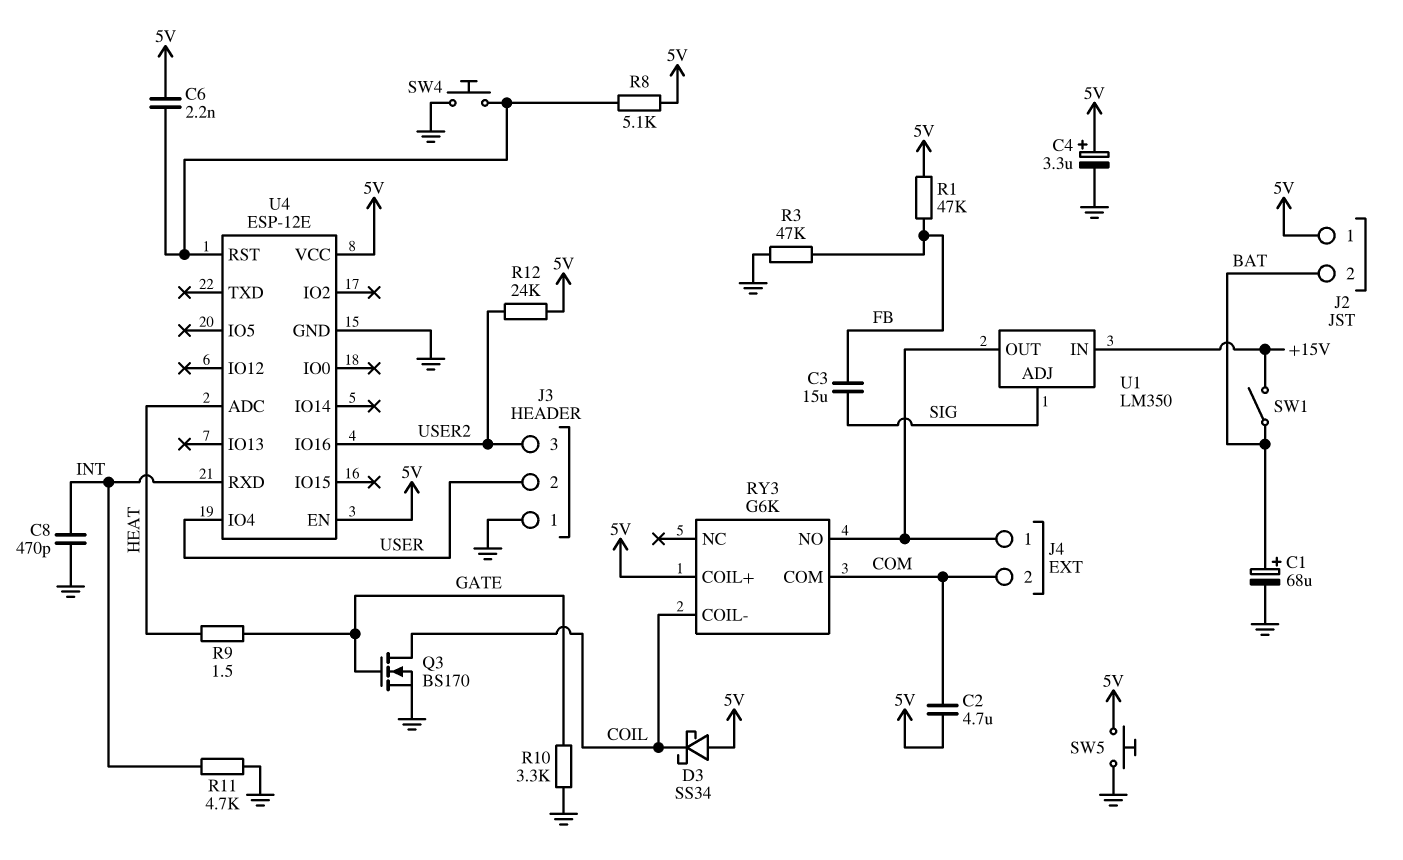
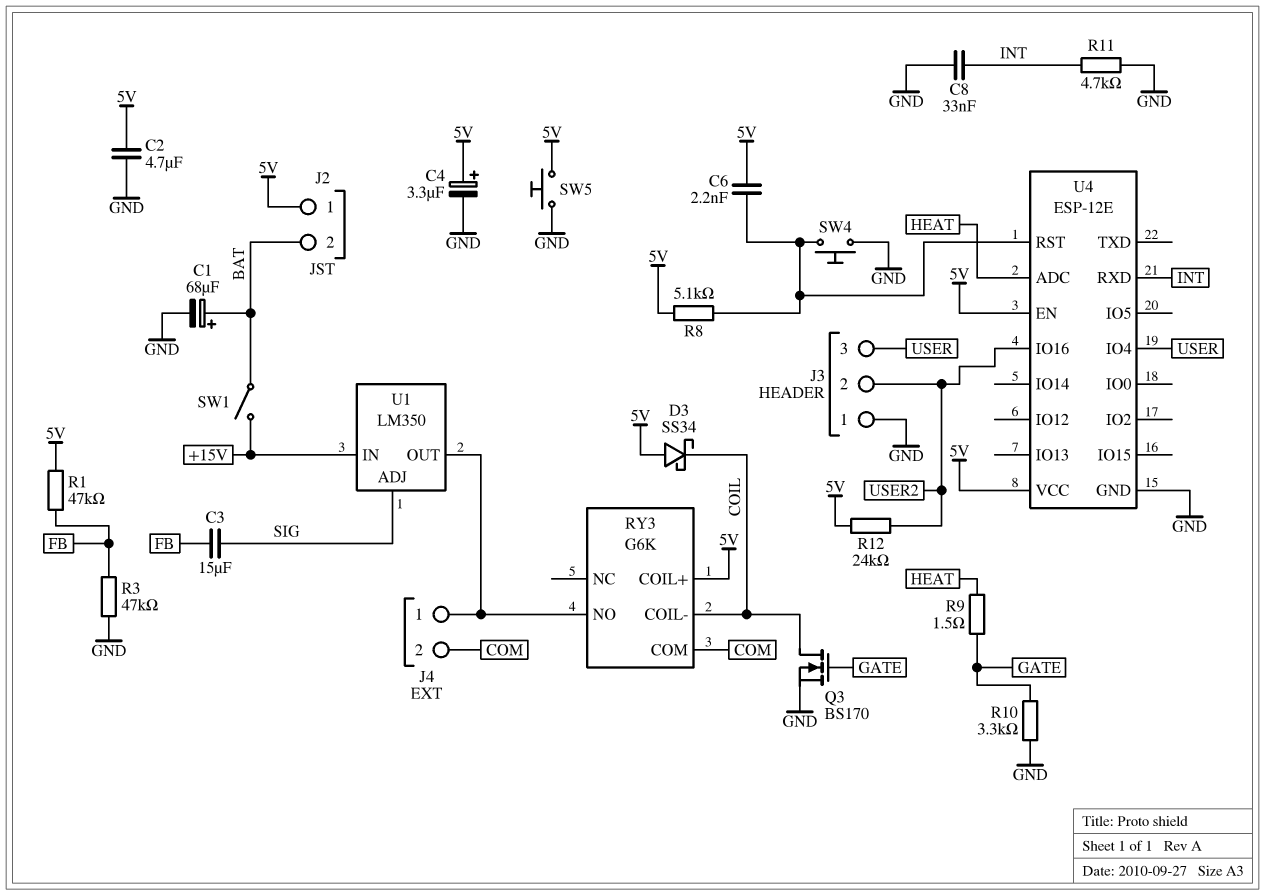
C2: 4.7uF (5V, COM) -> 4.7uF (5V, GND)
C8: 470pF (GND, INT) -> 33nF (GND, INT)
J3 pin 2: USER -> USER2
J3 pin 3: USER2 -> USER

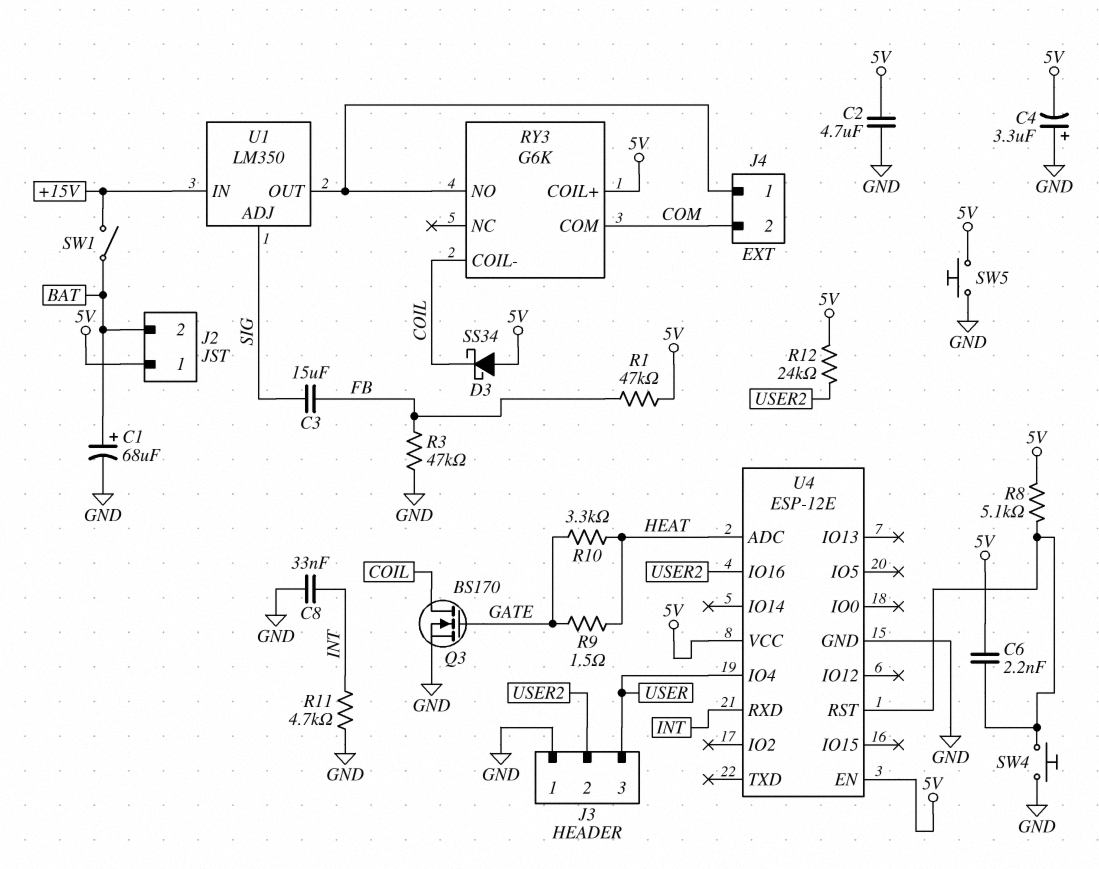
C4: 3.3uF (plus 5V, minus GND) -> 3.3uF (plus GND, minus 5V)
R10: 3.3k (GATE, GND) -> 3.3k (GATE, HEAT)

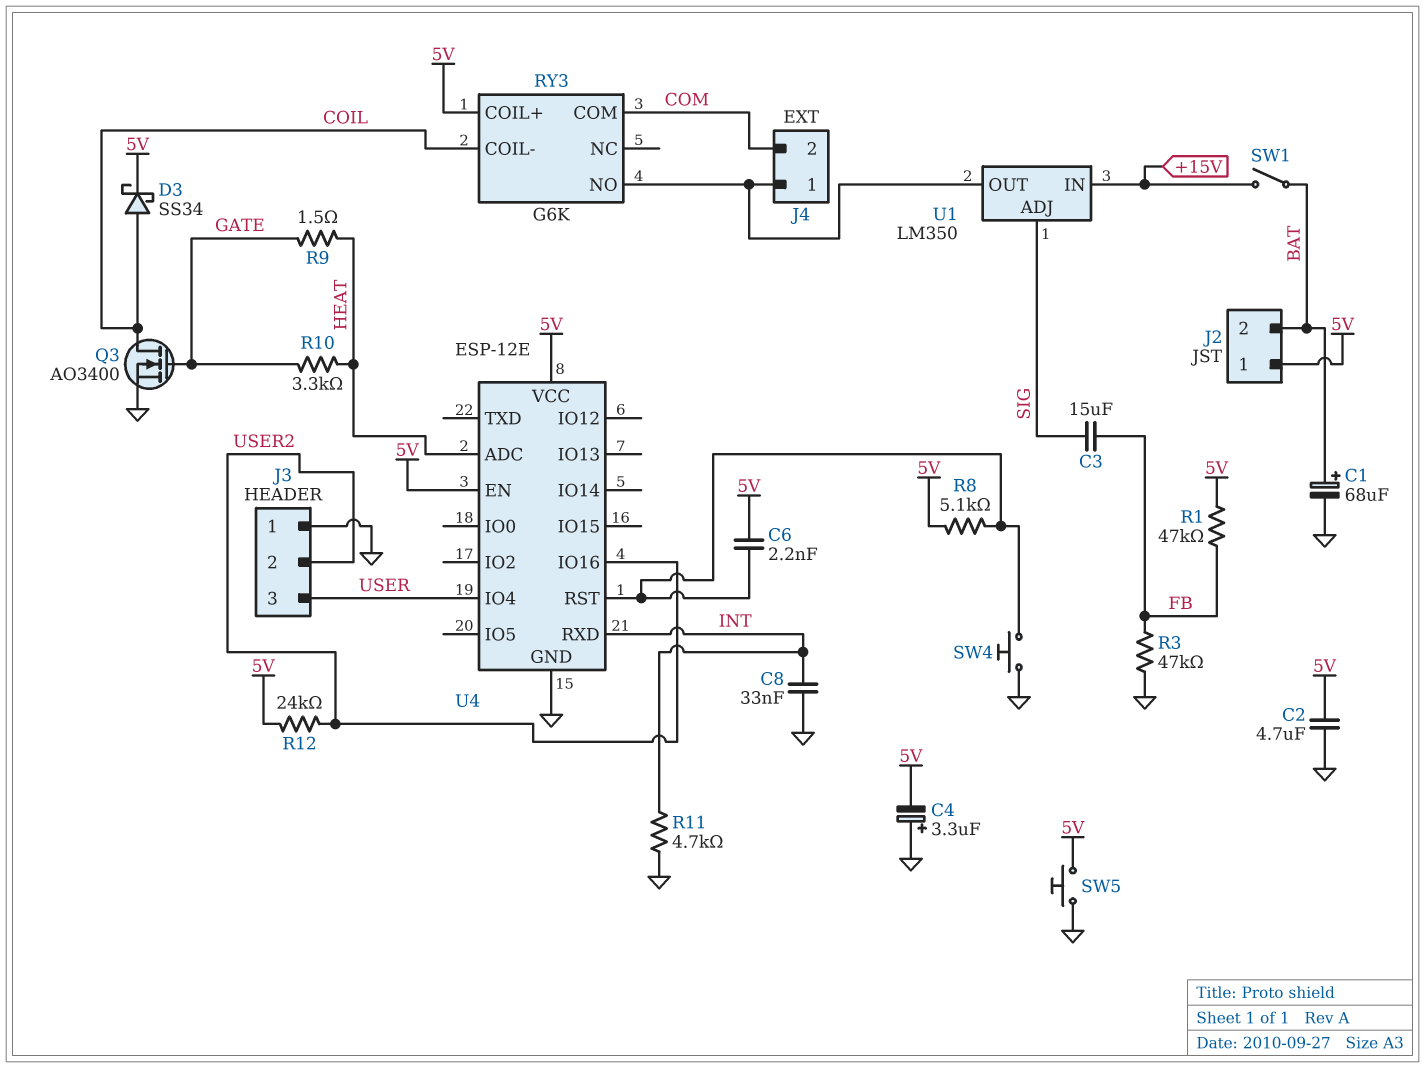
D3: schottky SS34 (A 5V, K COIL) -> schottky SS34 (A COIL, K 5V)
Q3: NMOS BS170 (G GATE, D COIL, S GND) -> NMOS AO3400 (G GATE, D COIL, S GND)

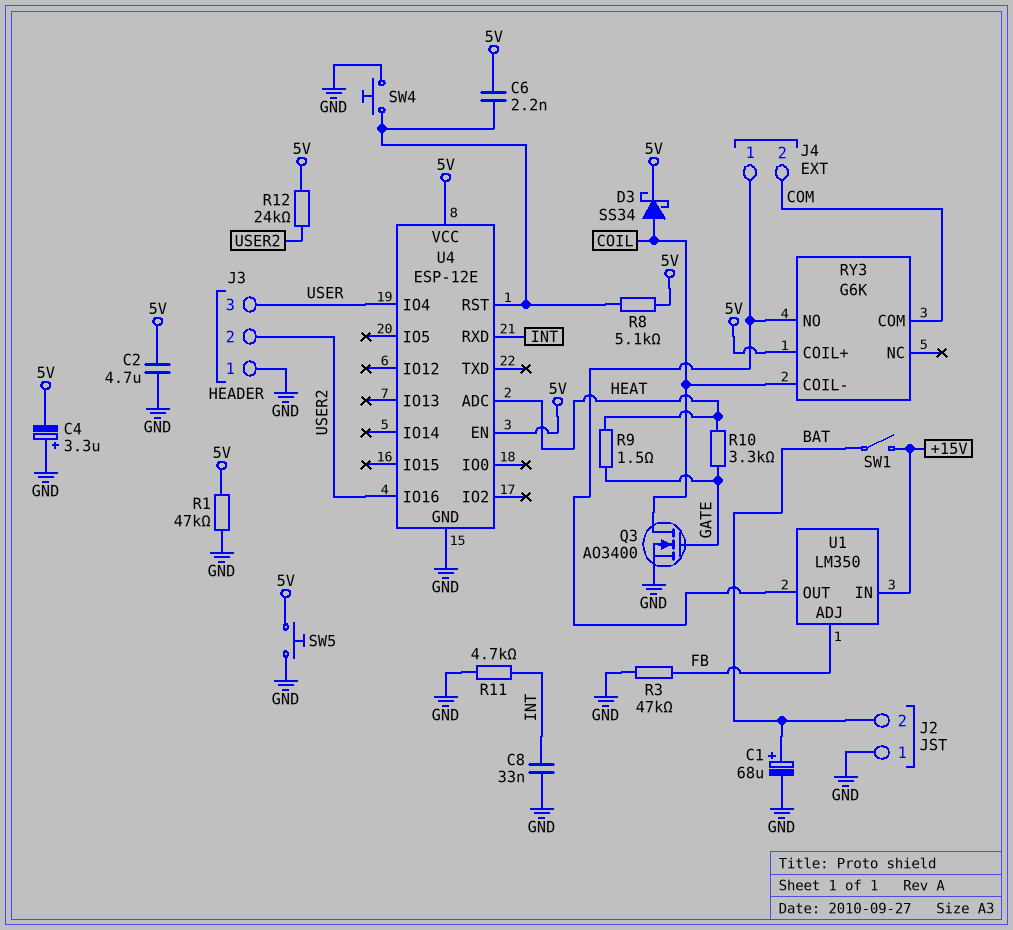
C3: 15uF (FB, SIG) -> none
J2 pin 1: 5V -> GND
R1: 47k (5V, FB) -> 47k (5V, GND)
U1 pin ADJ: SIG -> FB

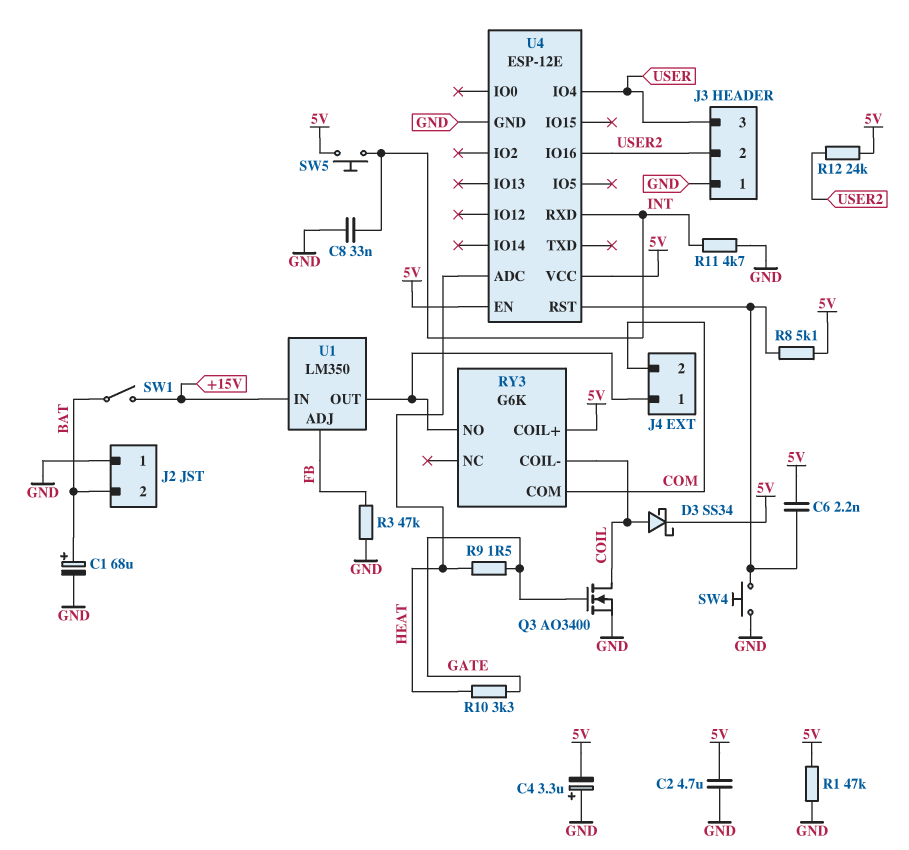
SW5: button (5V, GND) -> button (5V, INT)

